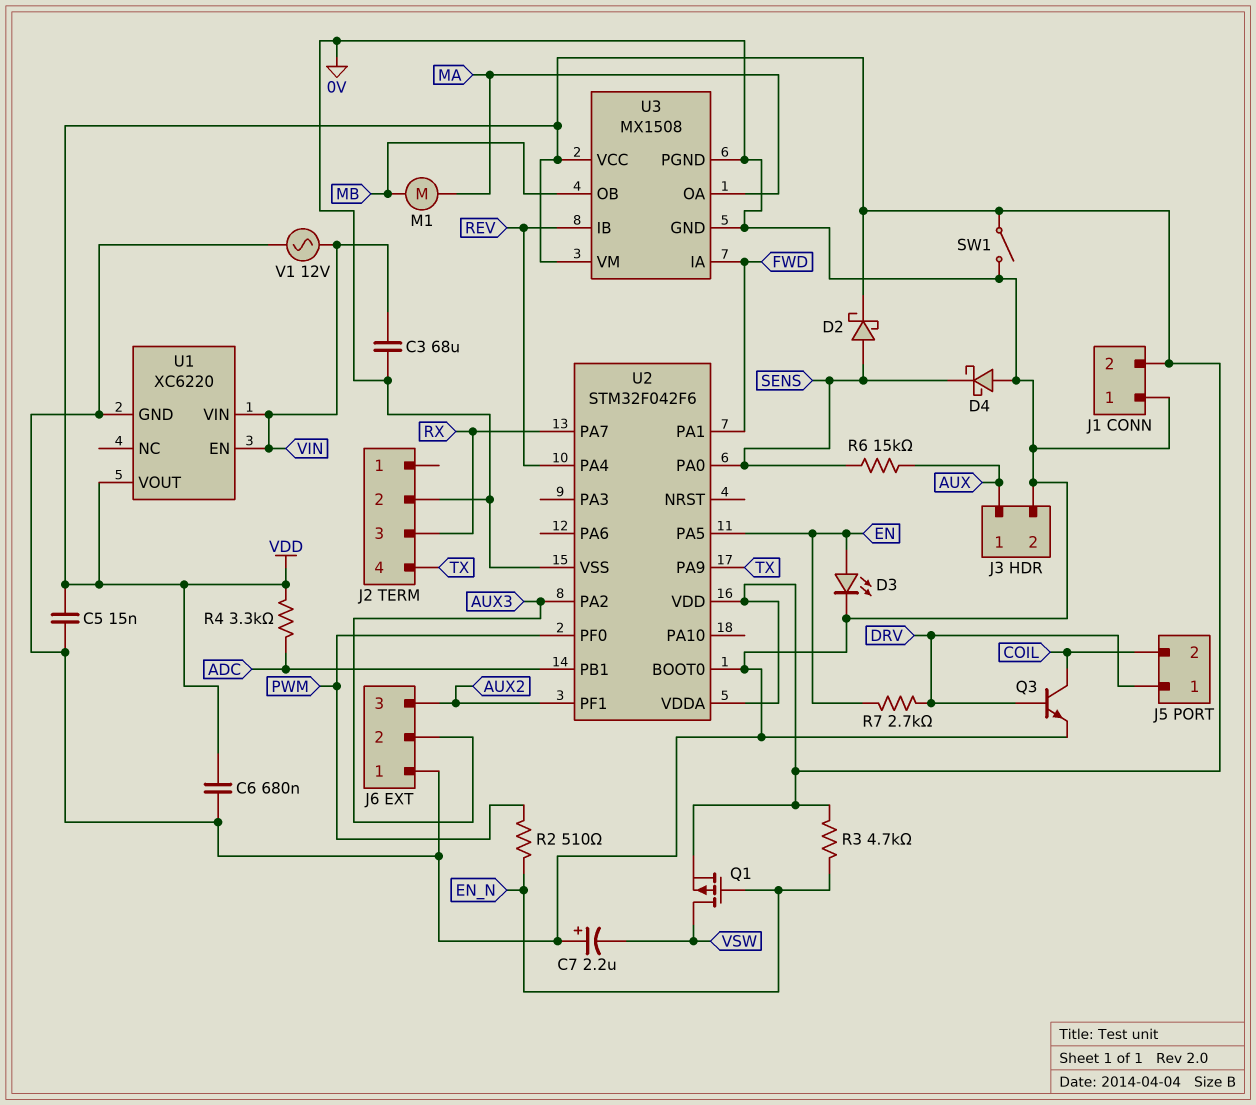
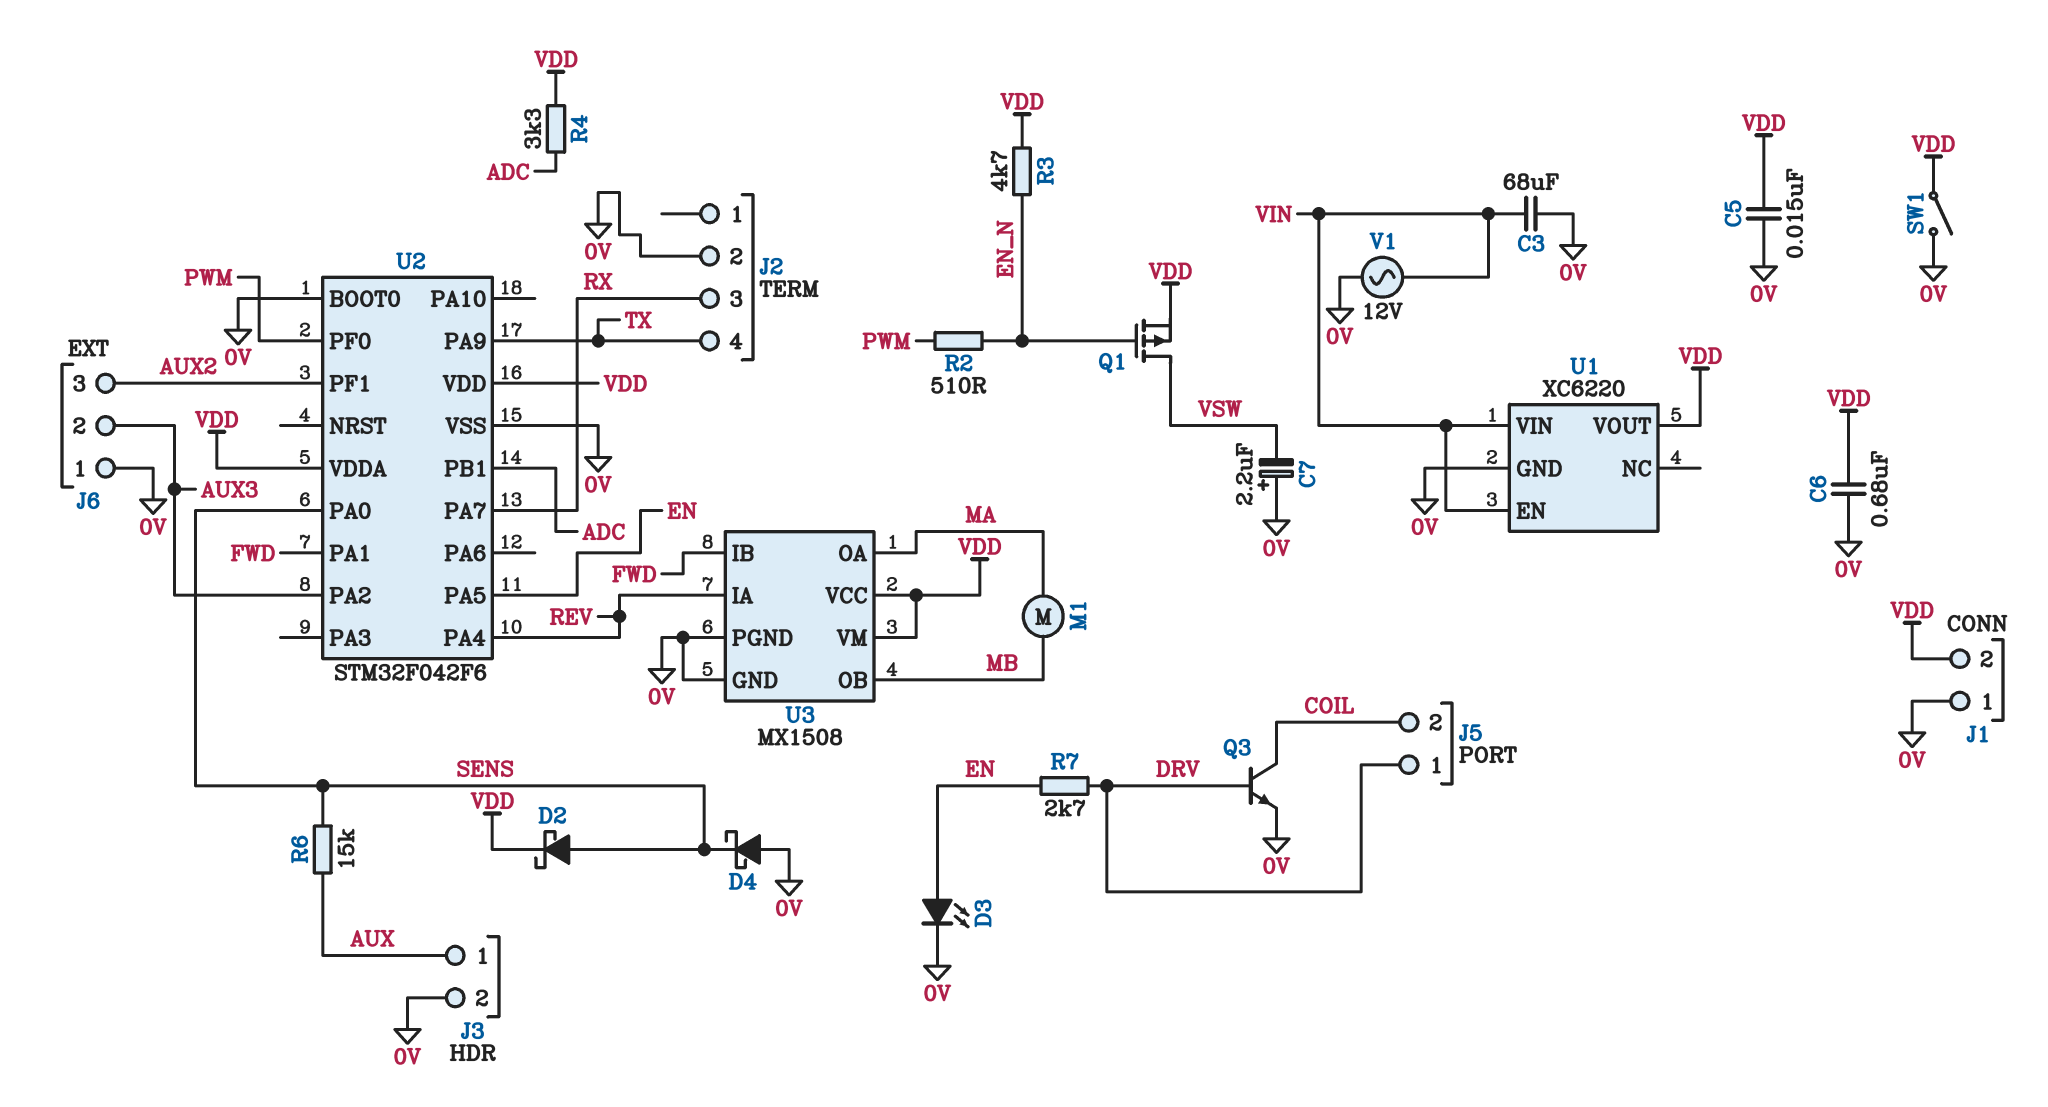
U3 pin IA: FWD -> REV
U3 pin IB: REV -> FWD

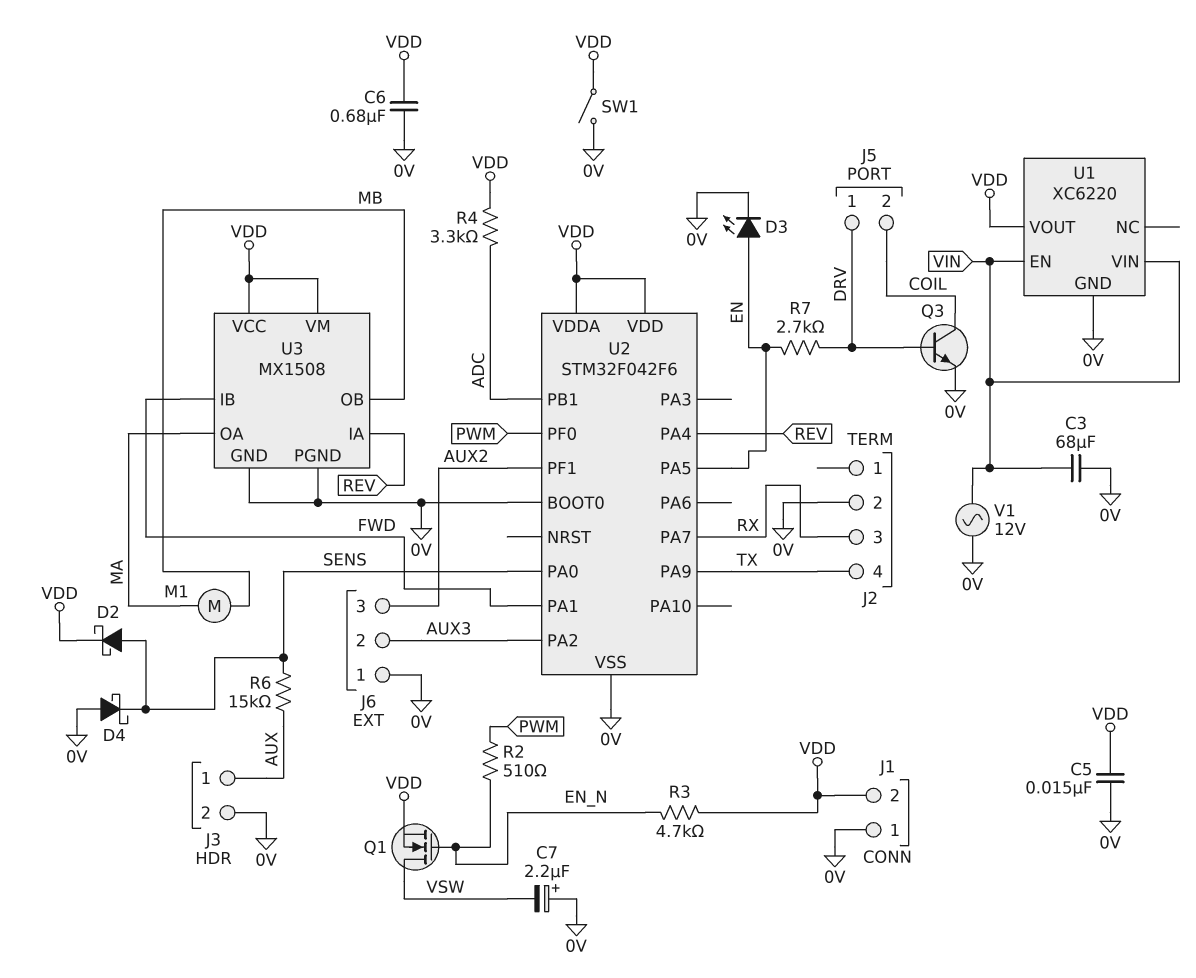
Q1: PMOS (G EN_N, D VSW, S VDD) -> NMOS (G EN_N, D VSW, S VDD)

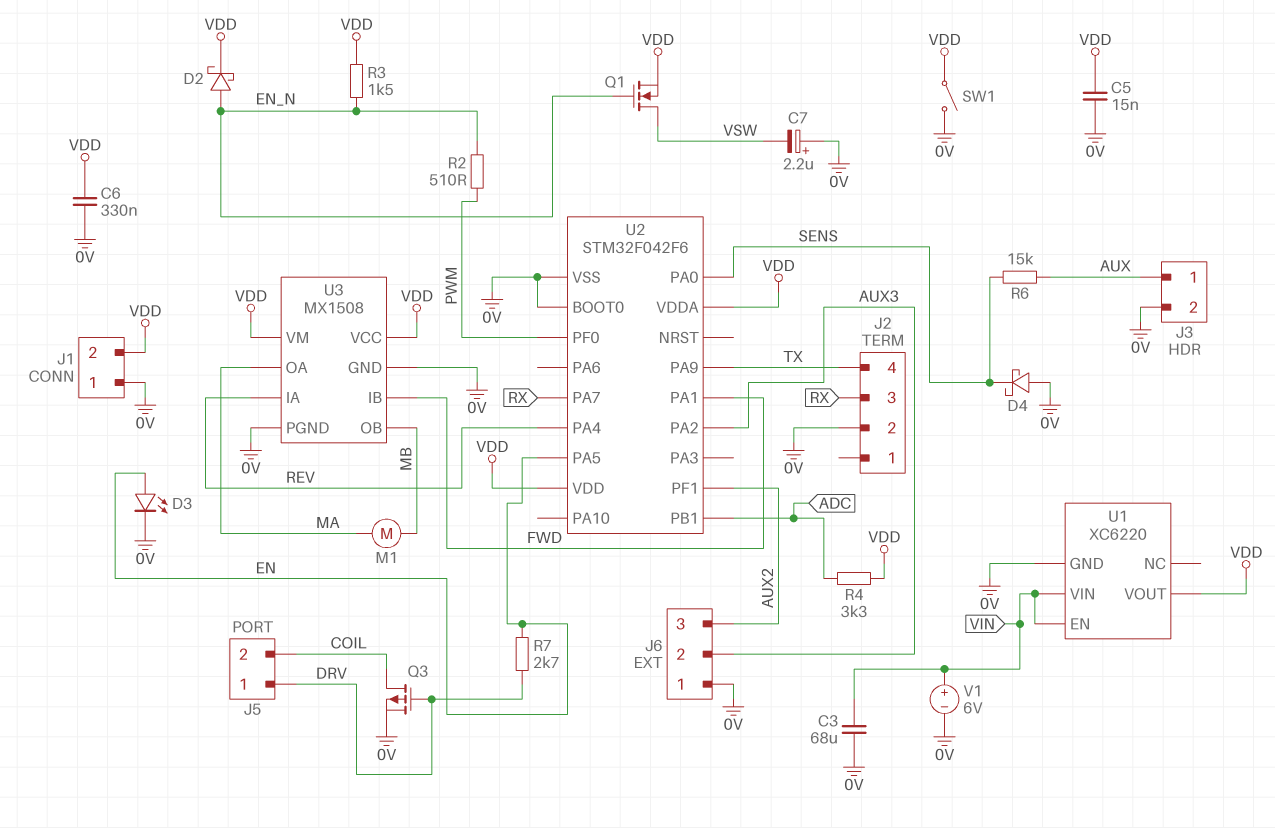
C6: 680nF (0V, VDD) -> 330nF (0V, VDD)
D2: schottky (A SENS, K VDD) -> schottky (A EN_N, K VDD)
Q3: NPN (B DRV, C COIL, E 0V) -> PMOS (G DRV, D COIL, S 0V)
R3: 4.7k (EN_N, VDD) -> 1.5k (EN_N, VDD)
V1: AC 12V (0V, VIN) -> 6V (plus VIN, minus 0V)

